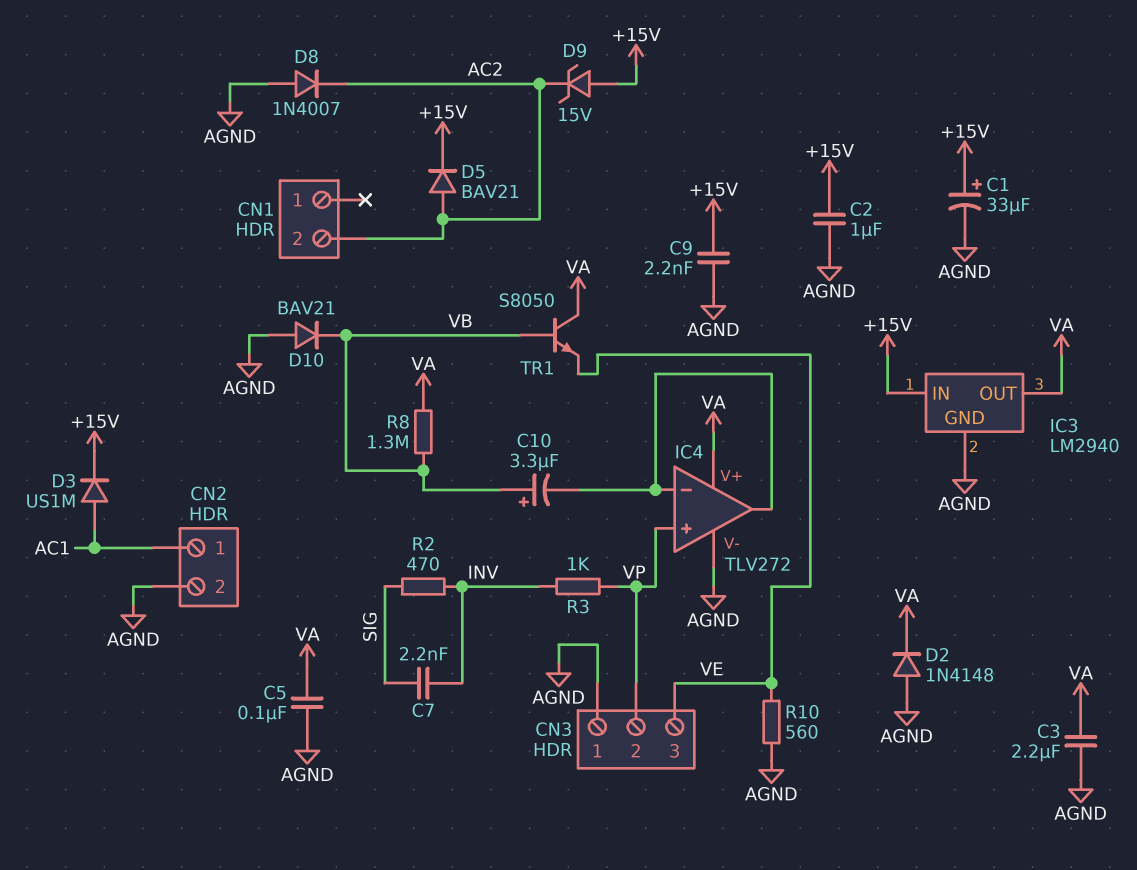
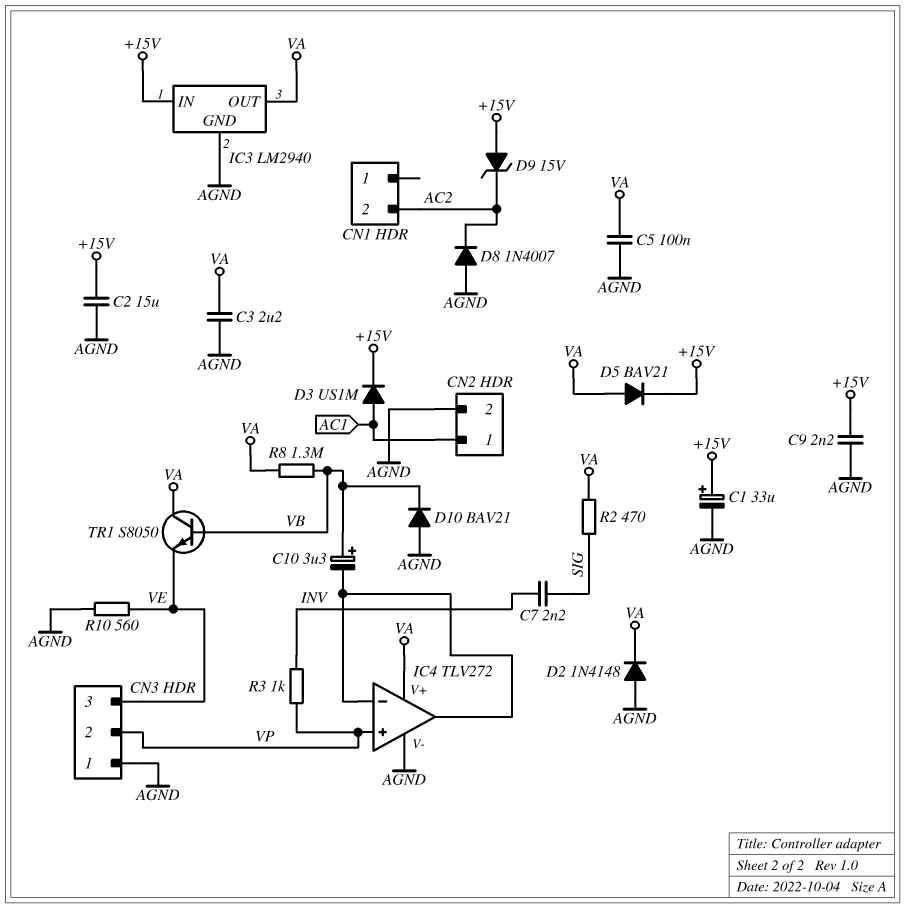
C2: 1uF (+15V, AGND) -> 15uF (+15V, AGND)
D5: diode BAV21 (A AC2, K +15V) -> diode BAV21 (A VA, K +15V)
R2: 470 (INV, SIG) -> 470 (SIG, VA)

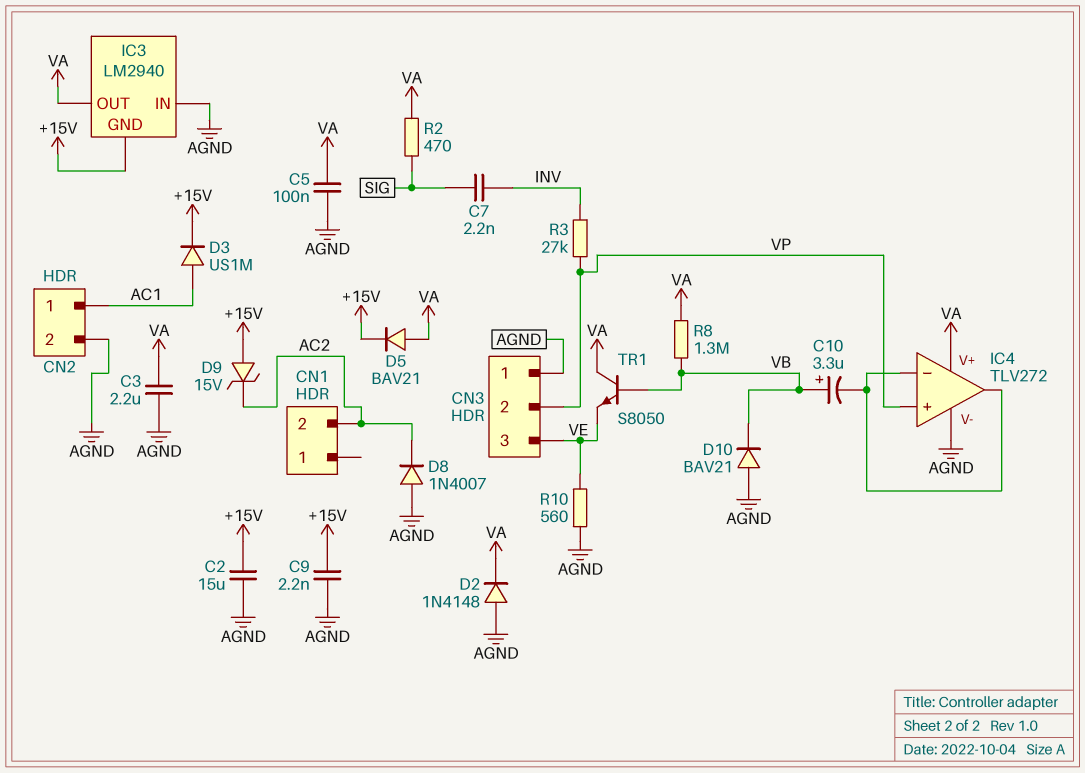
C1: 33uF (plus +15V, minus AGND) -> none
IC3 pin GND: AGND -> +15V
IC3 pin IN: +15V -> AGND
R3: 1k (INV, VP) -> 27k (INV, VP)

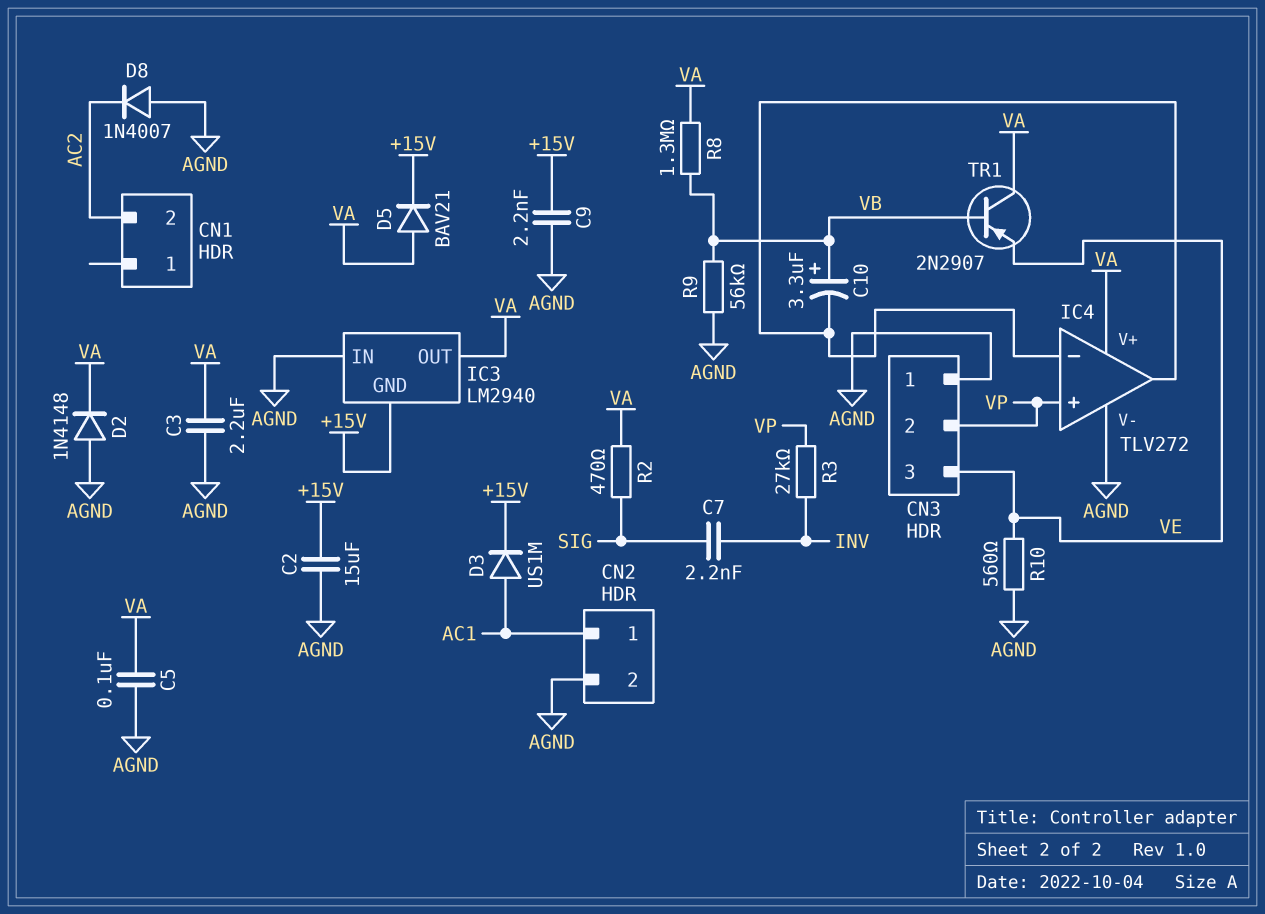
D9: zener 15V (A +15V, K AC2) -> none
D10: diode BAV21 (A AGND, K VB) -> none
R9: none -> 56k (AGND, VB)
TR1: NPN S8050 (B VB, C VA, E VE) -> PNP 2N2907 (B VB, C VA, E VE)

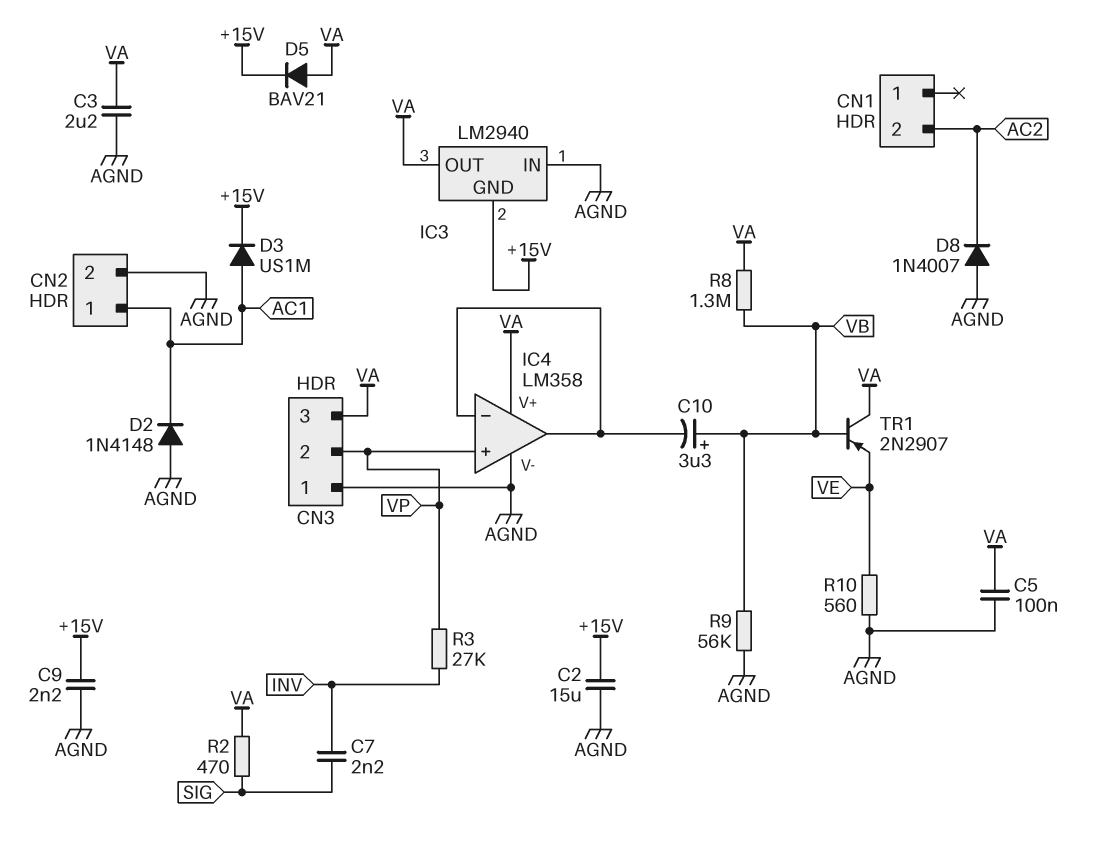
CN3 pin 3: VE -> VA
D2: diode 1N4148 (A AGND, K VA) -> diode 1N4148 (A AGND, K AC1)
IC4: TLV272 -> LM358

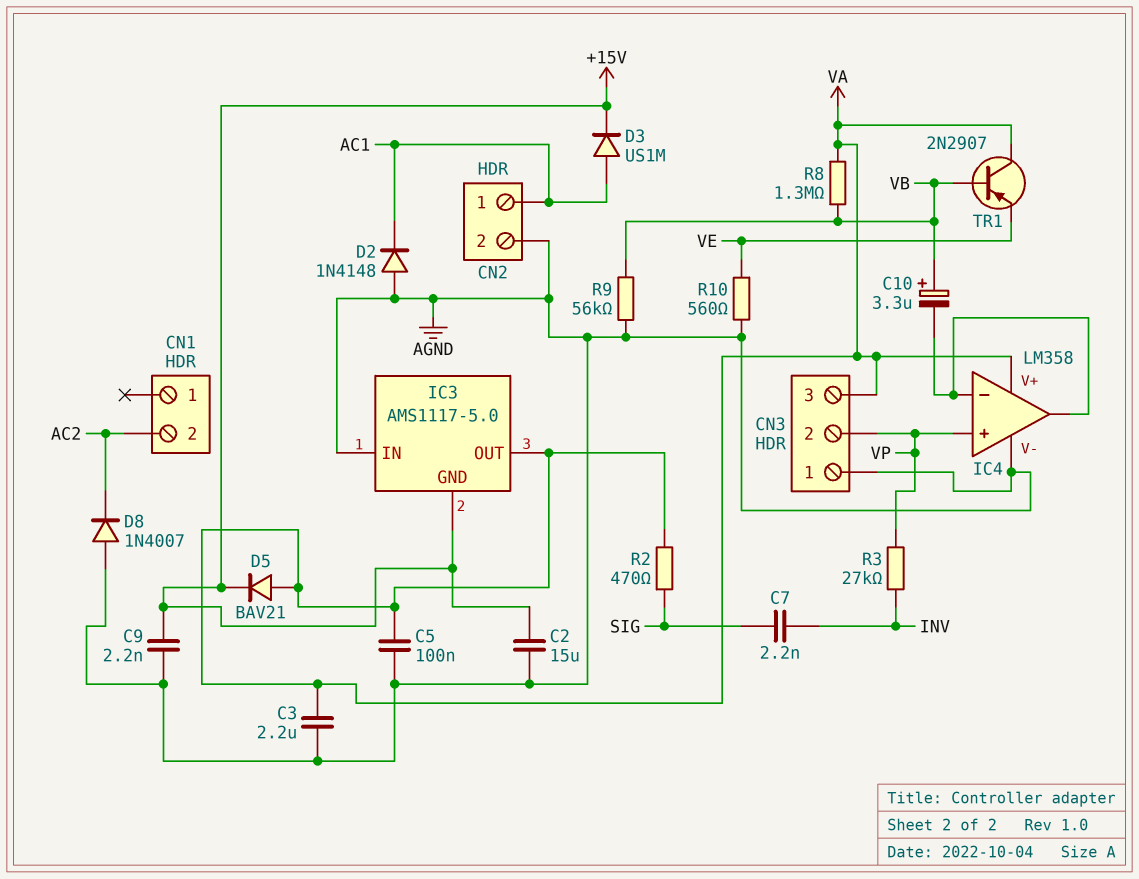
IC3: LM2940 -> AMS1117-5.0

